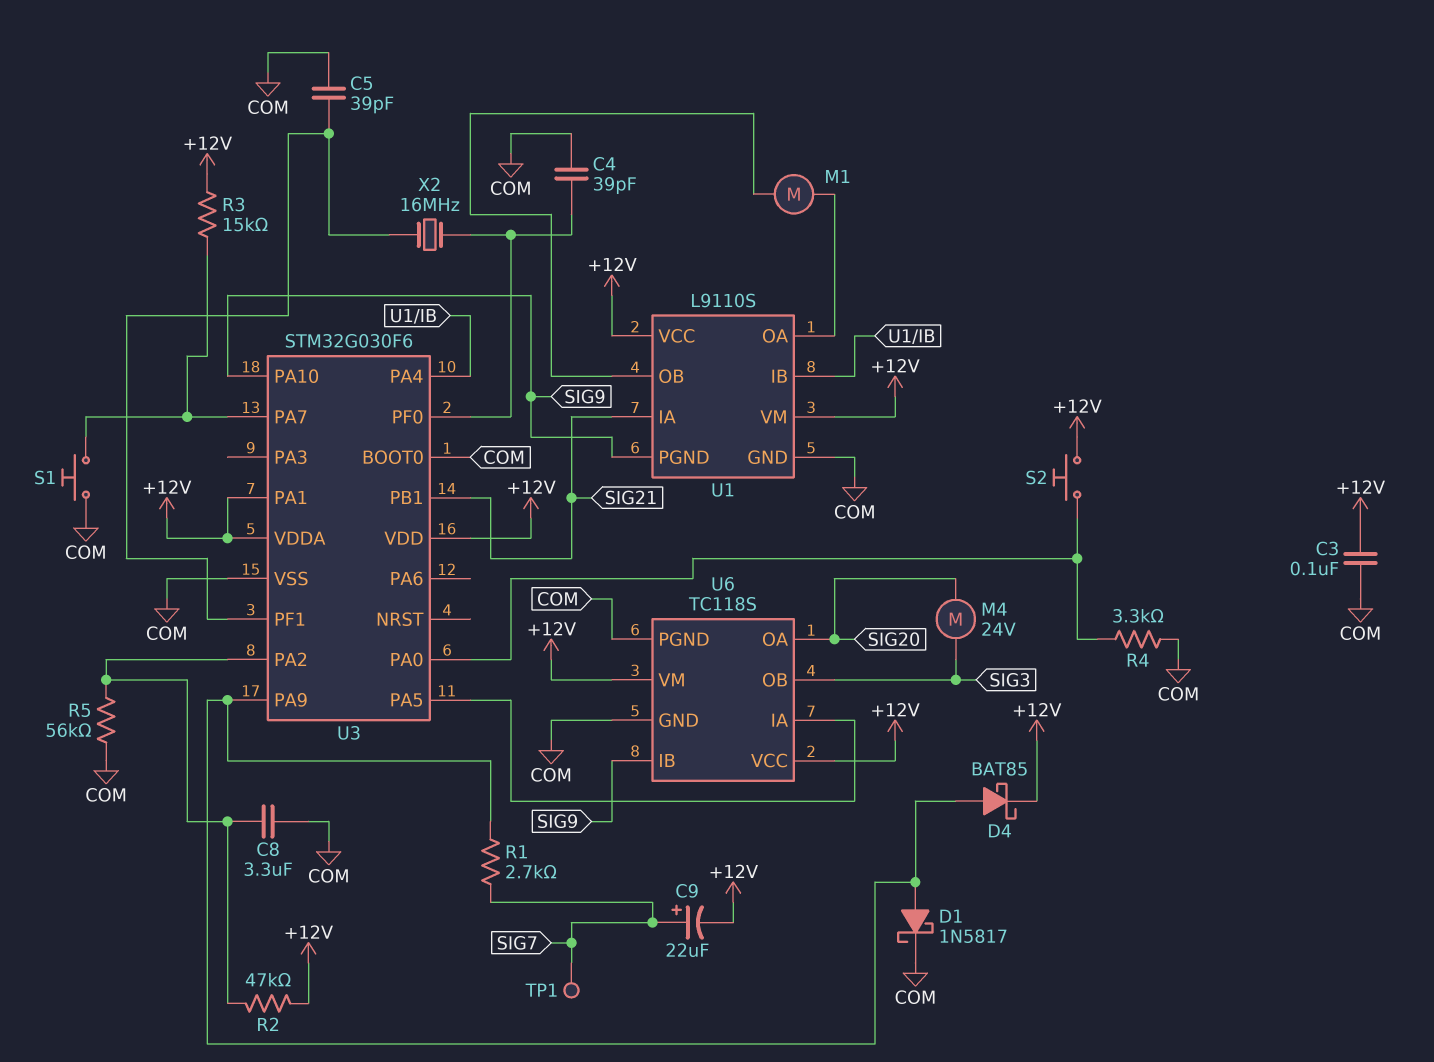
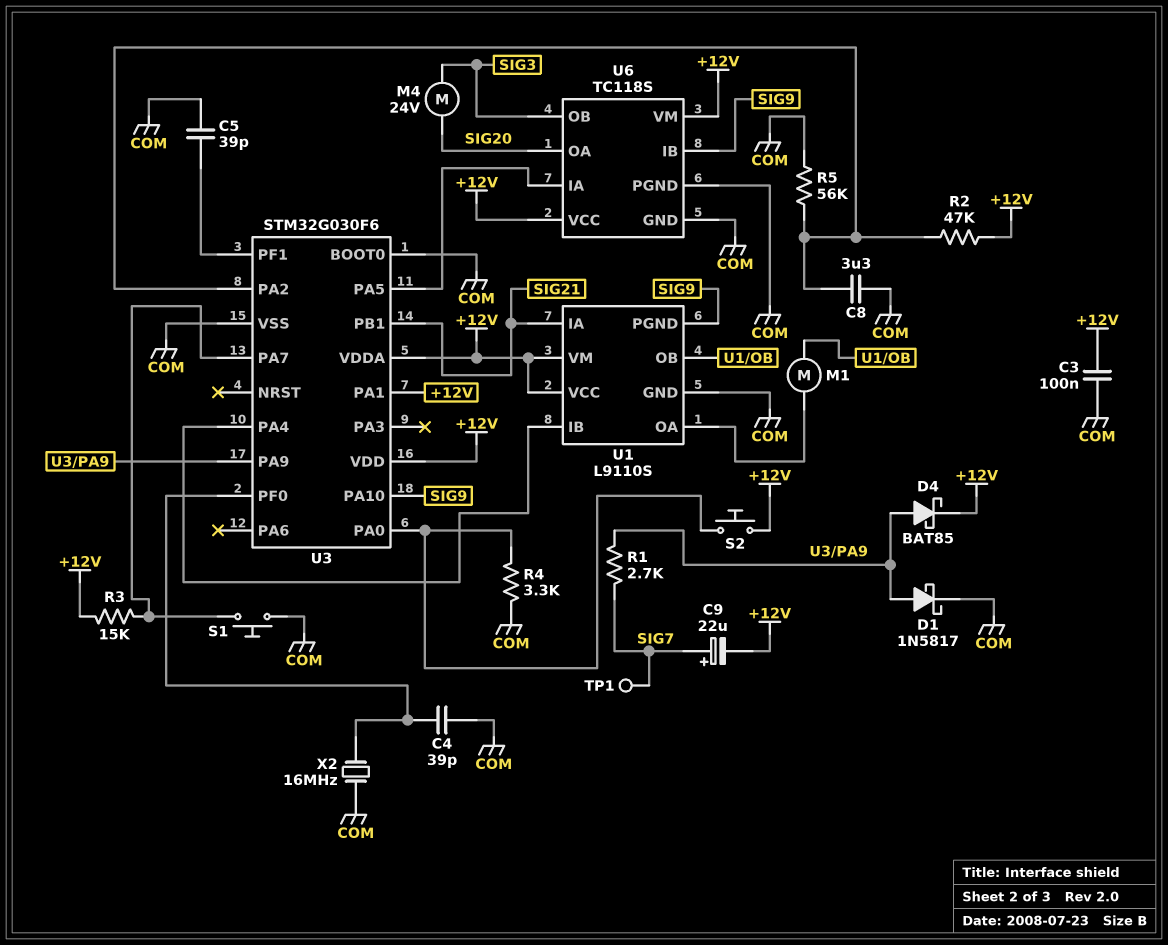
X2: 16MHz (U3/PF0, U3/PF1) -> 16MHz (COM, U3/PF0)

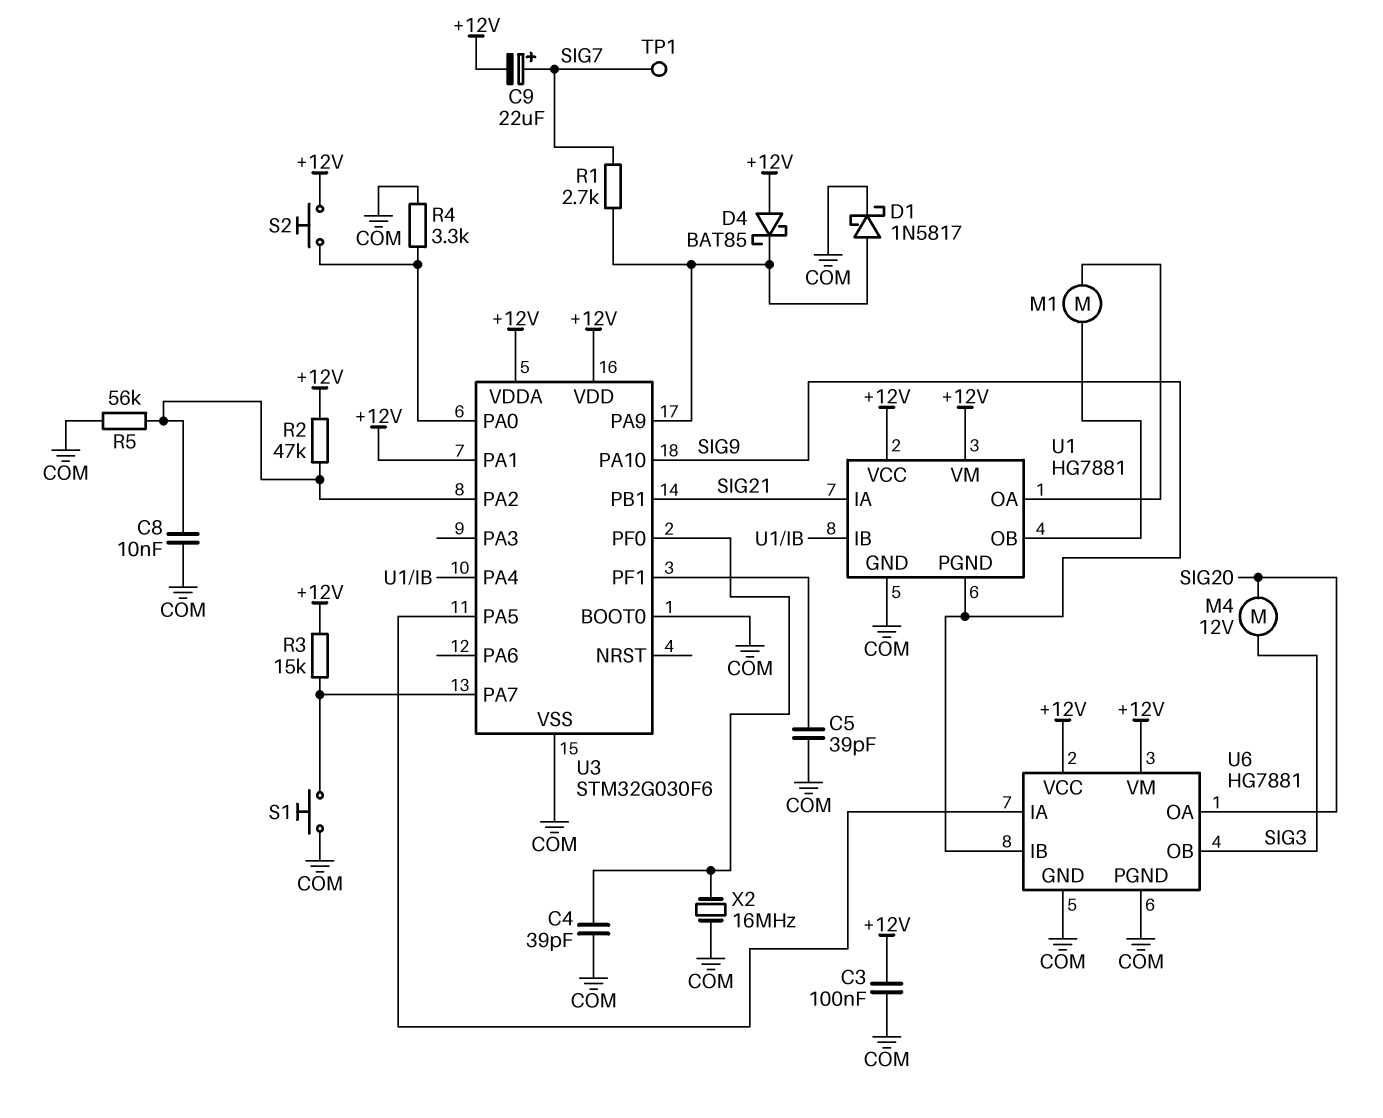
C8: 3.3uF (COM, U3/PA2) -> 10nF (COM, U3/PA2)
D4: schottky BAT85 (A U3/PA9, K +12V) -> schottky BAT85 (A +12V, K U3/PA9)
M4: motor 24V (SIG3, SIG20) -> motor 12V (SIG3, SIG20)
U1: L9110S -> HG7881
U6: TC118S -> HG7881

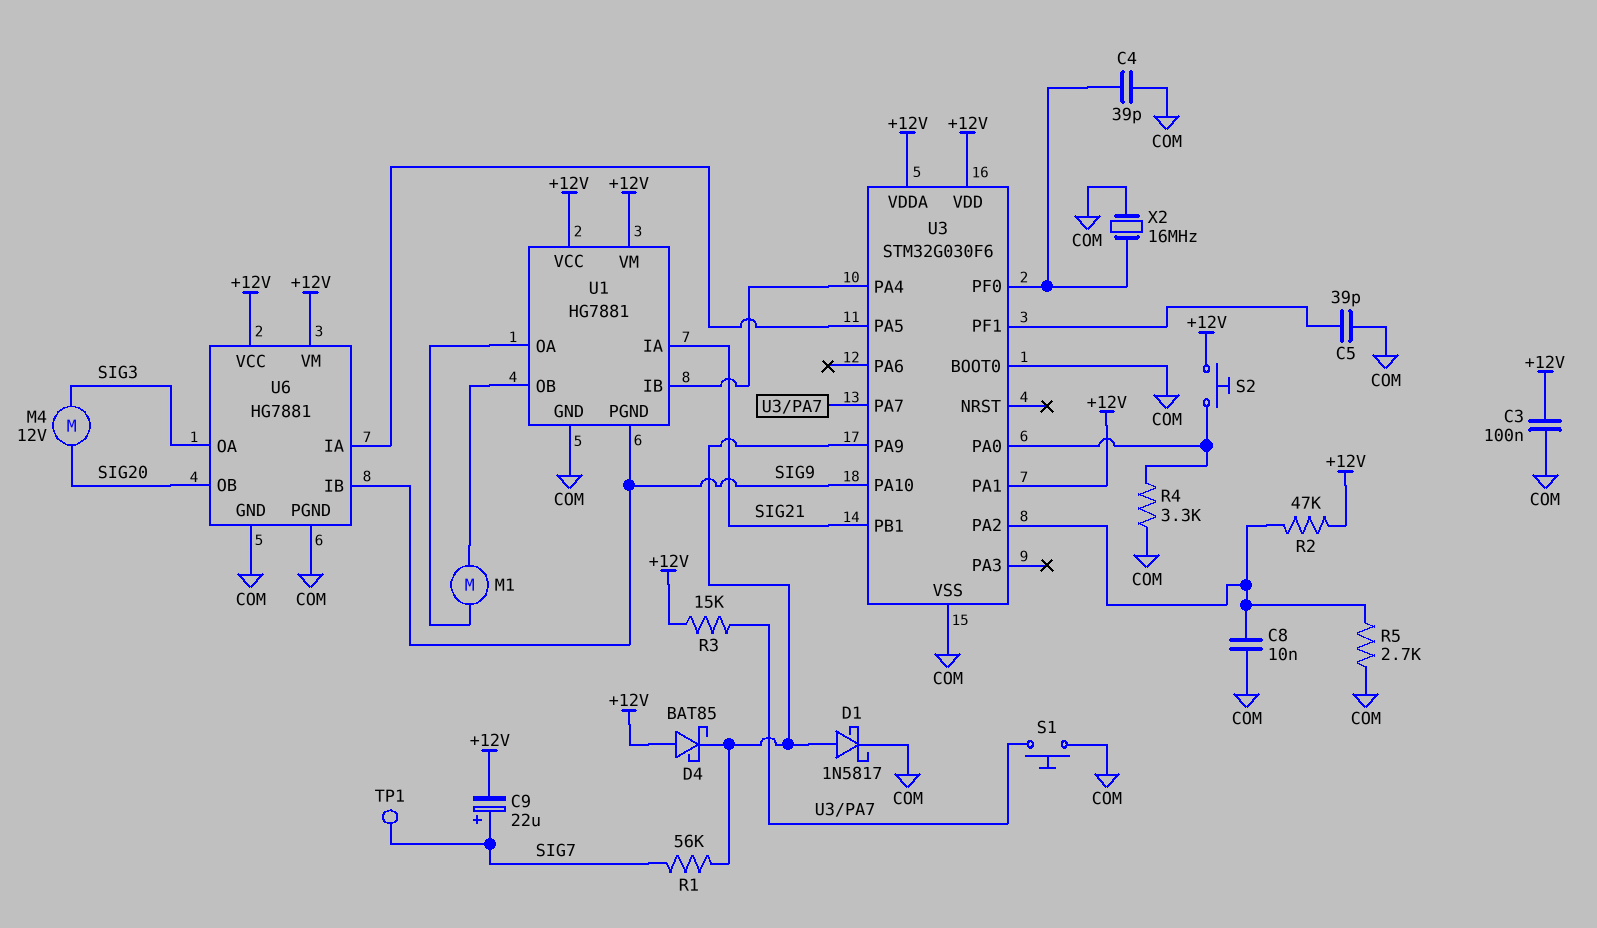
R1: 2.7k (SIG7, U3/PA9) -> 56k (SIG7, U3/PA9)
R5: 56k (COM, U3/PA2) -> 2.7k (COM, U3/PA2)
U6 pin OA: SIG20 -> SIG3
U6 pin OB: SIG3 -> SIG20

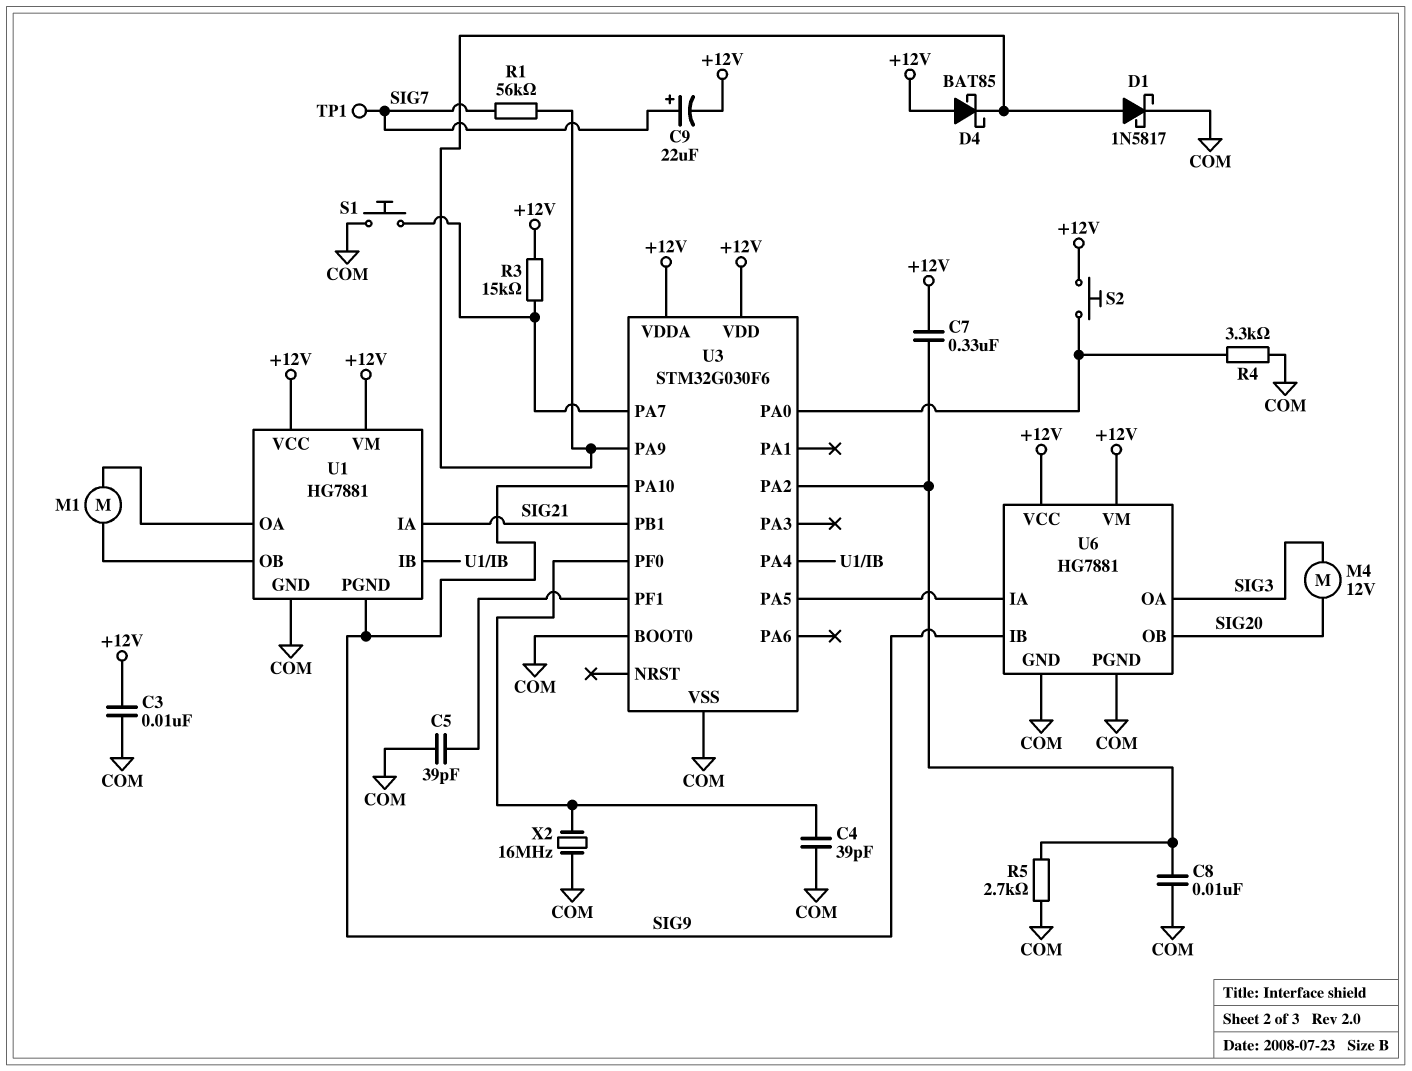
C3: 100nF (+12V, COM) -> 10nF (+12V, COM)
C7: none -> 330nF (+12V, U3/PA2)
R2: 47k (+12V, U3/PA2) -> none
U3 pin PA1: +12V -> none

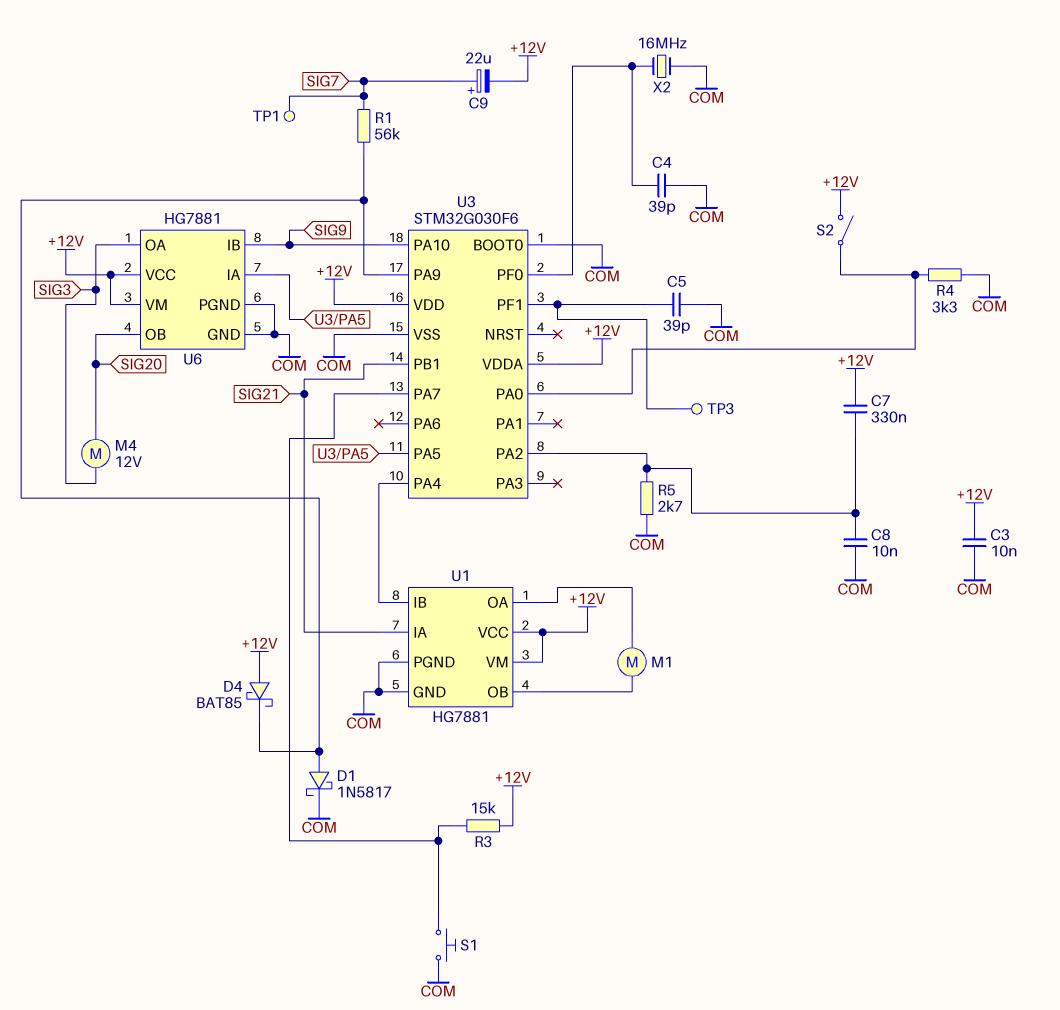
S2: button (+12V, U3/PA0) -> switch (+12V, U3/PA0)
TP3: none -> test point (U3/PF1)
U1 pin PGND: SIG9 -> COM

